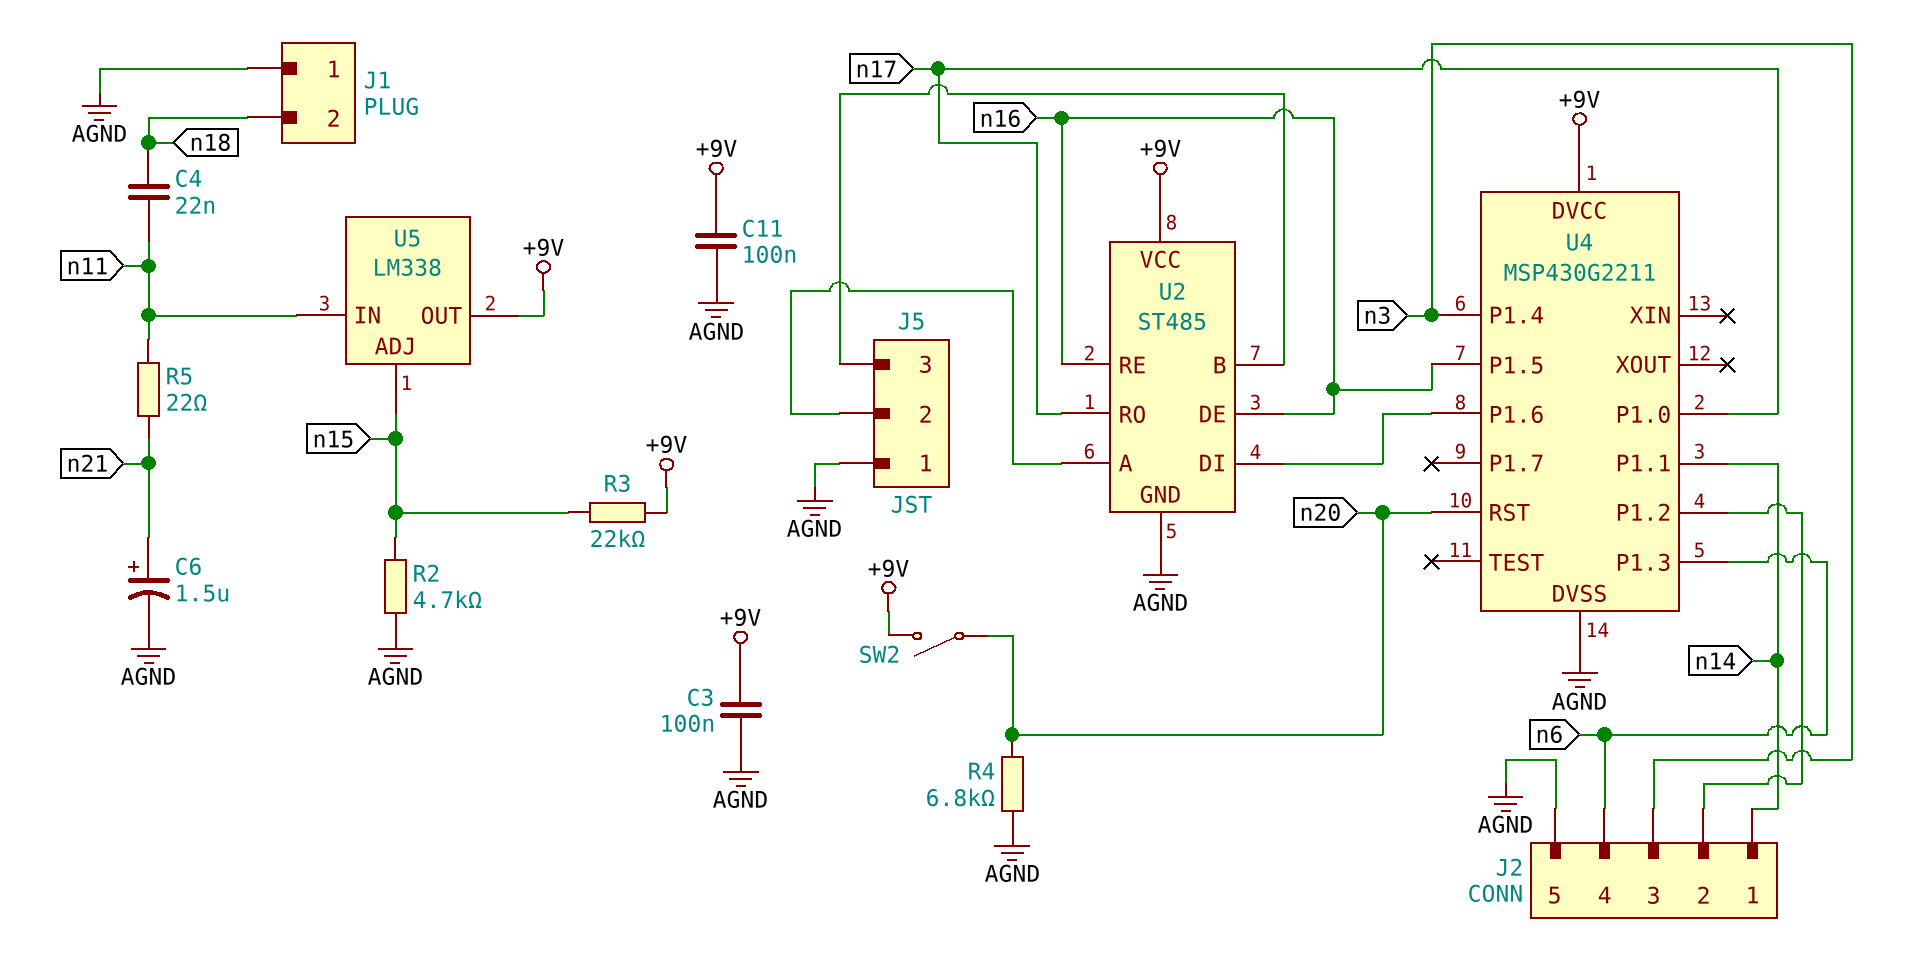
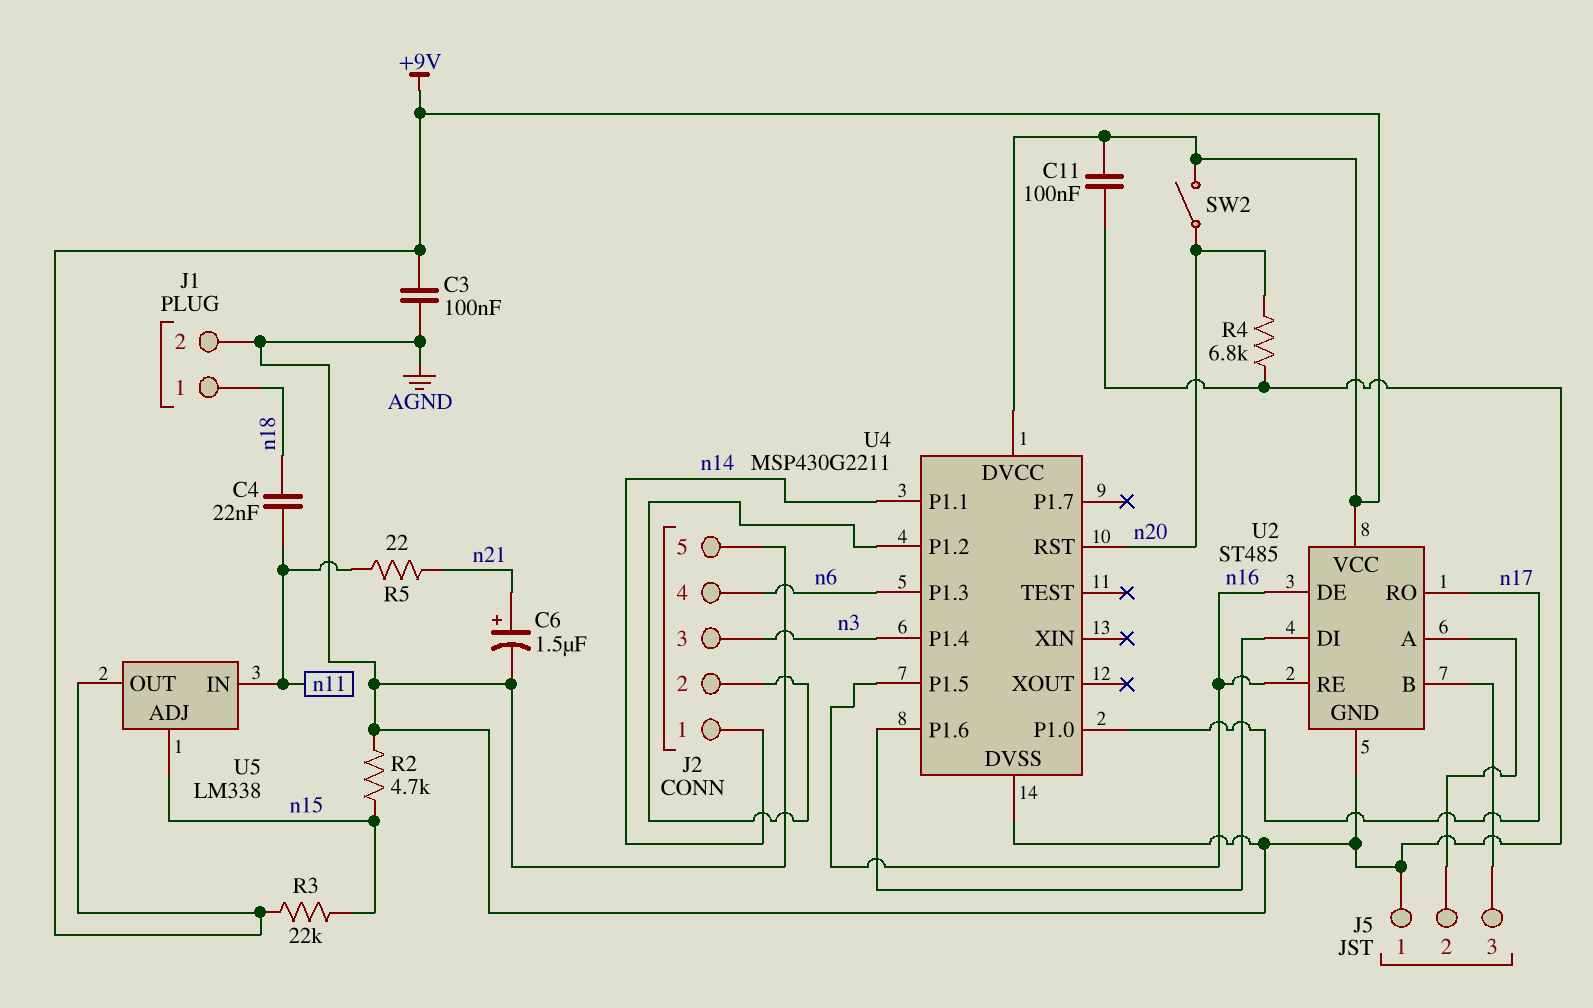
J1 pin 1: AGND -> n18
J1 pin 2: n18 -> AGND

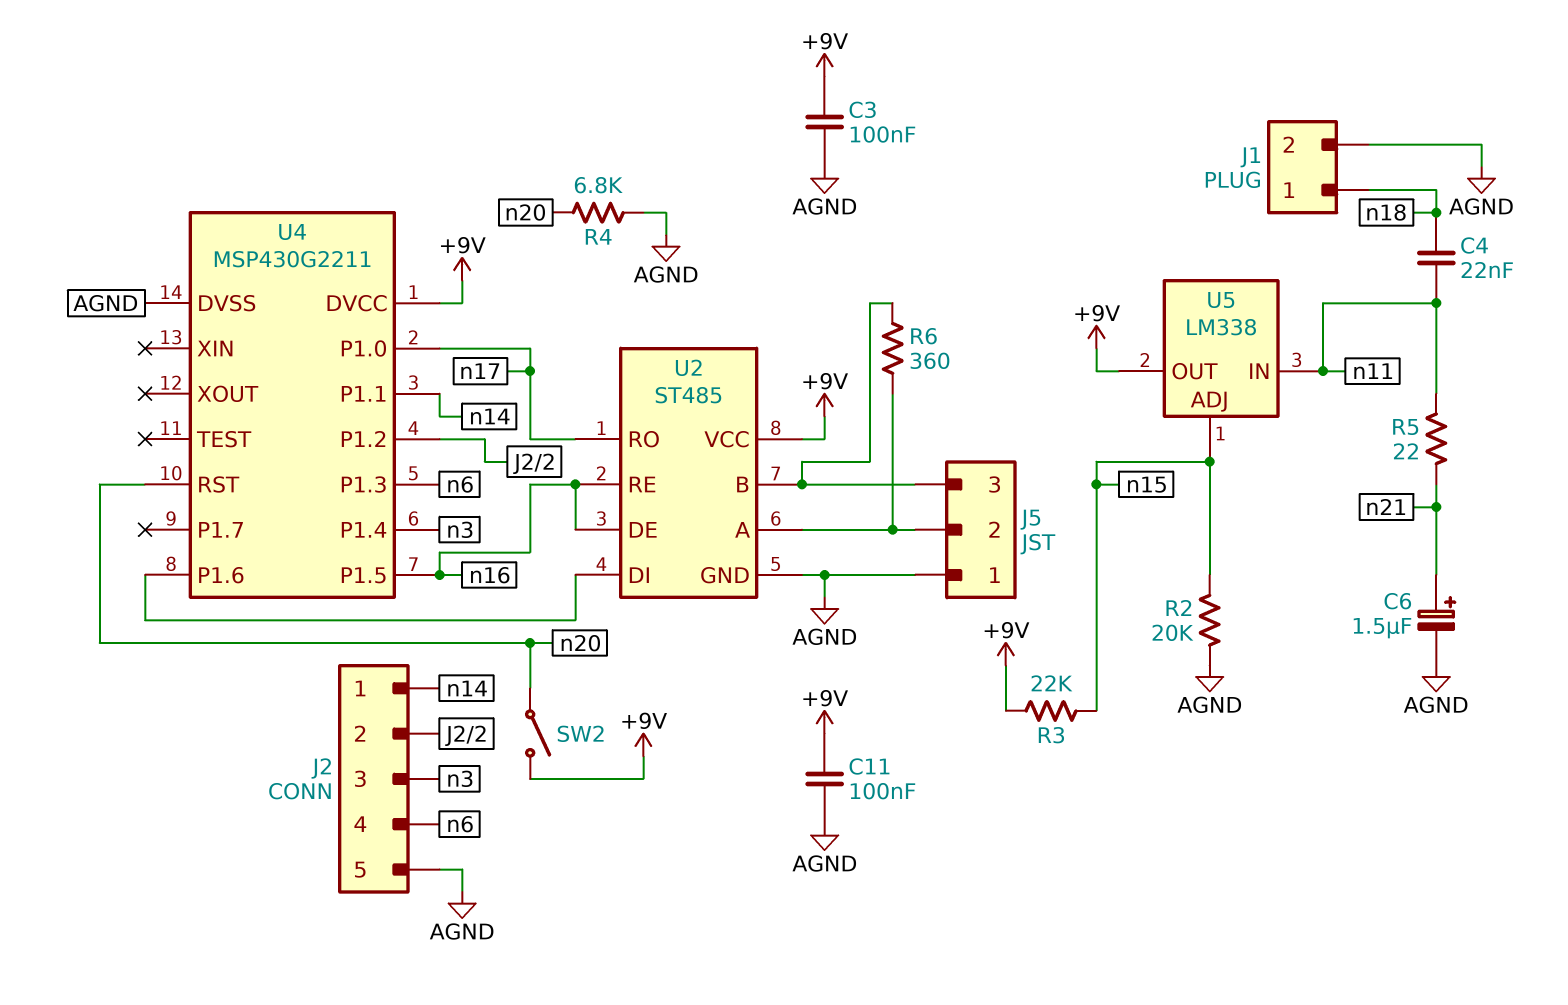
R2: 4.7k (AGND, n15) -> 20k (AGND, n15)
R6: none -> 360 (J5/2, J5/3)

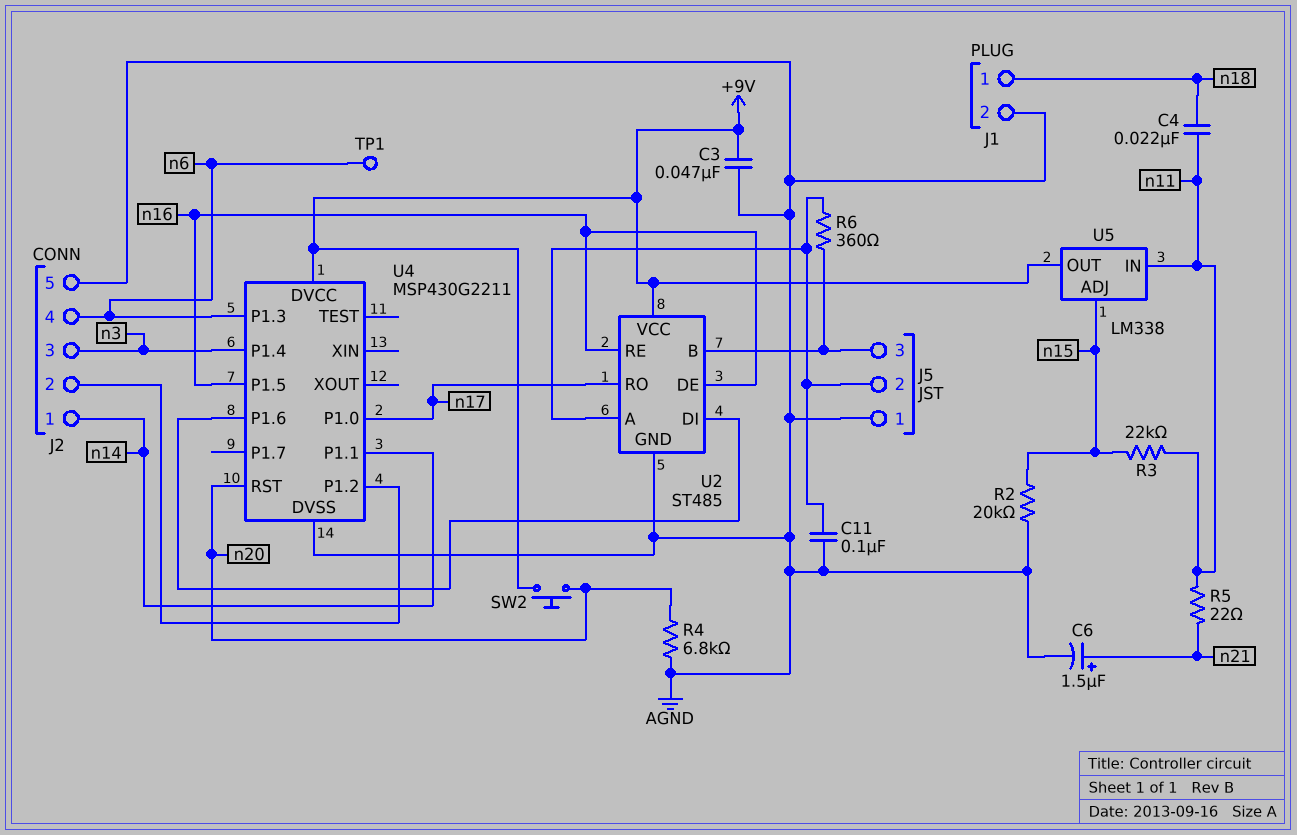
C3: 100nF (+9V, AGND) -> 47nF (+9V, AGND)
C11: 100nF (+9V, AGND) -> 100nF (AGND, J5/2)
R3: 22k (+9V, n15) -> 22k (n11, n15)
SW2: switch (+9V, n20) -> button (+9V, n20)
TP1: none -> test point (n6)

